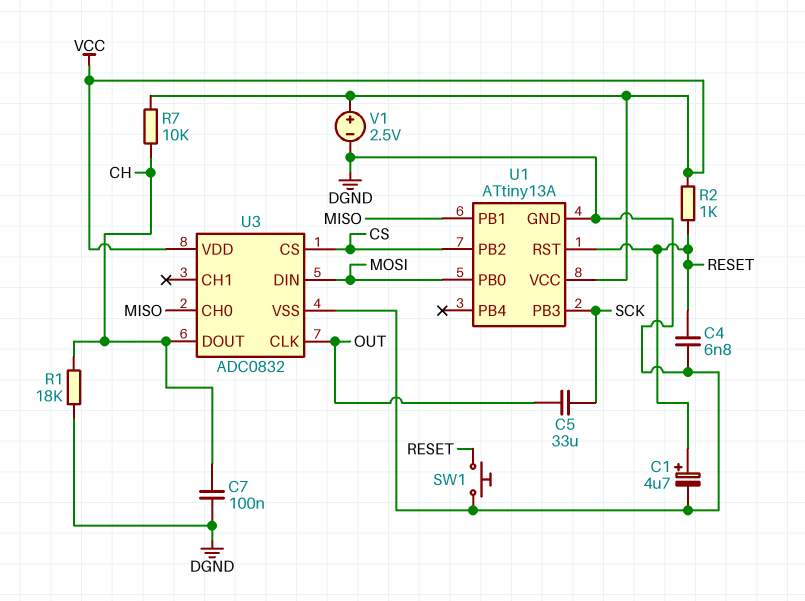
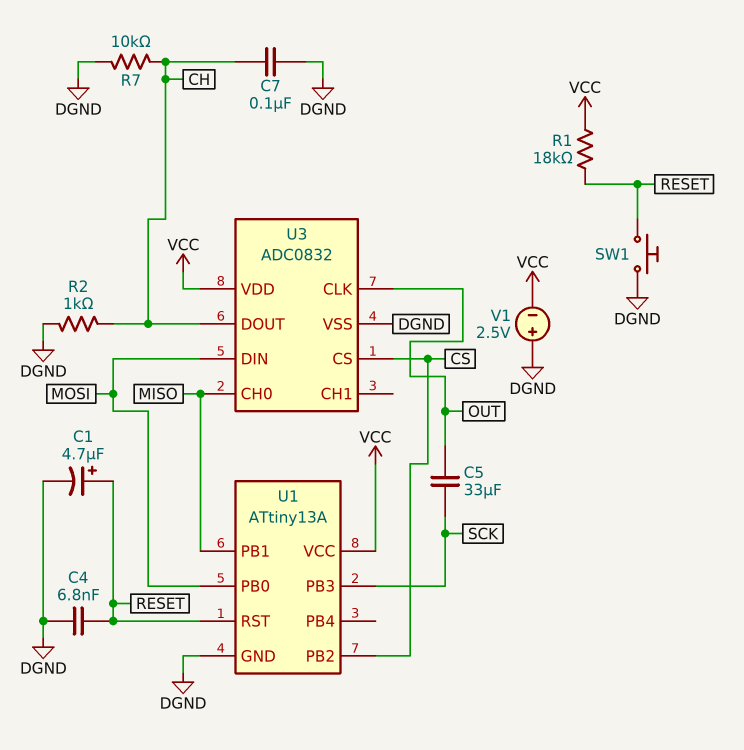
R1: 18k (CH, DGND) -> 18k (RESET, VCC)
R2: 1k (RESET, VCC) -> 1k (CH, DGND)
R7: 10k (CH, VCC) -> 10k (CH, DGND)
V1: 2.5V (plus VCC, minus DGND) -> 2.5V (plus DGND, minus VCC)

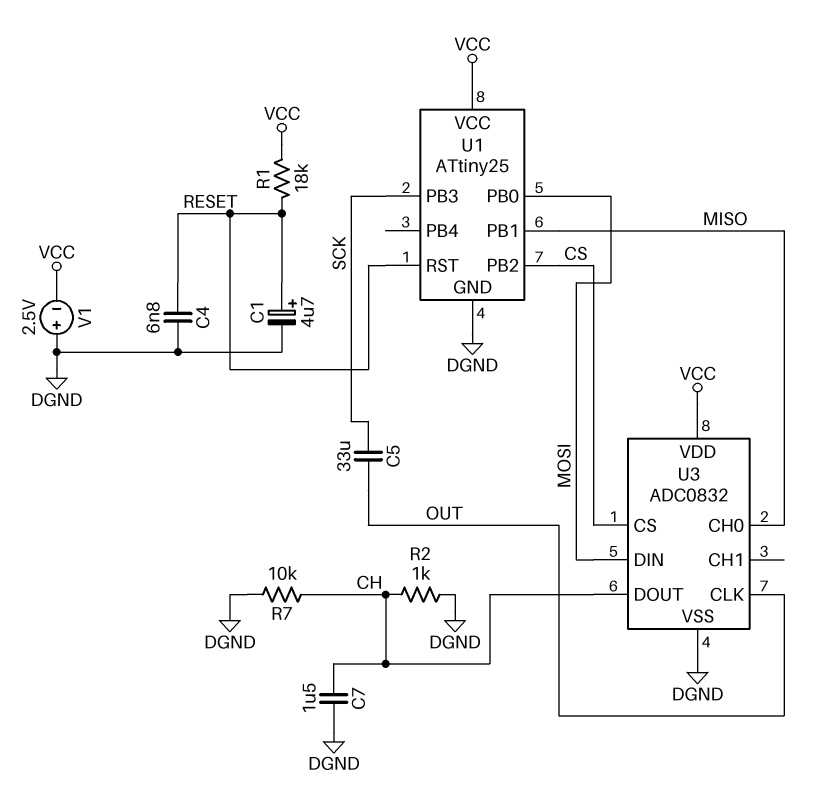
C7: 100nF (CH, DGND) -> 1.5uF (CH, DGND)
SW1: button (DGND, RESET) -> none
U1: ATtiny13A -> ATtiny25

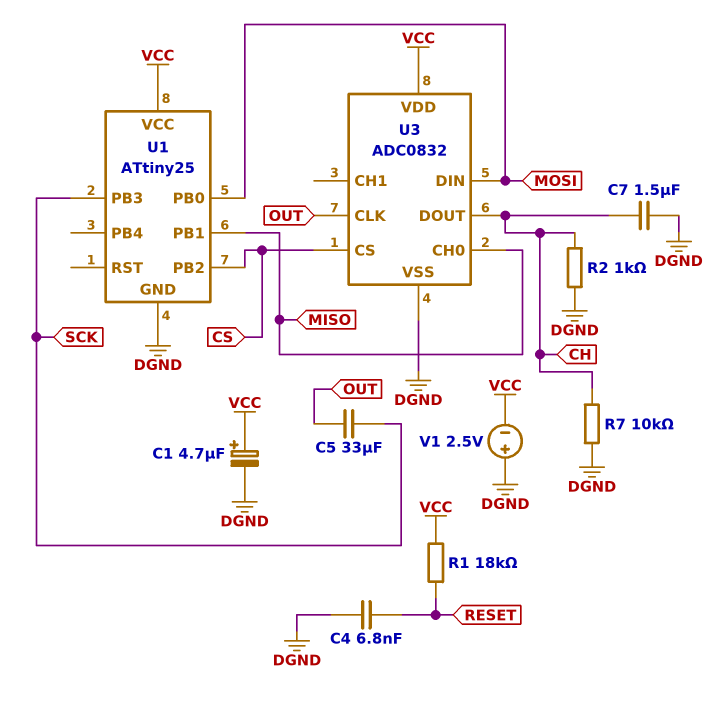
C1: 4.7uF (plus RESET, minus DGND) -> 4.7uF (plus VCC, minus DGND)
U1 pin RST: RESET -> none

